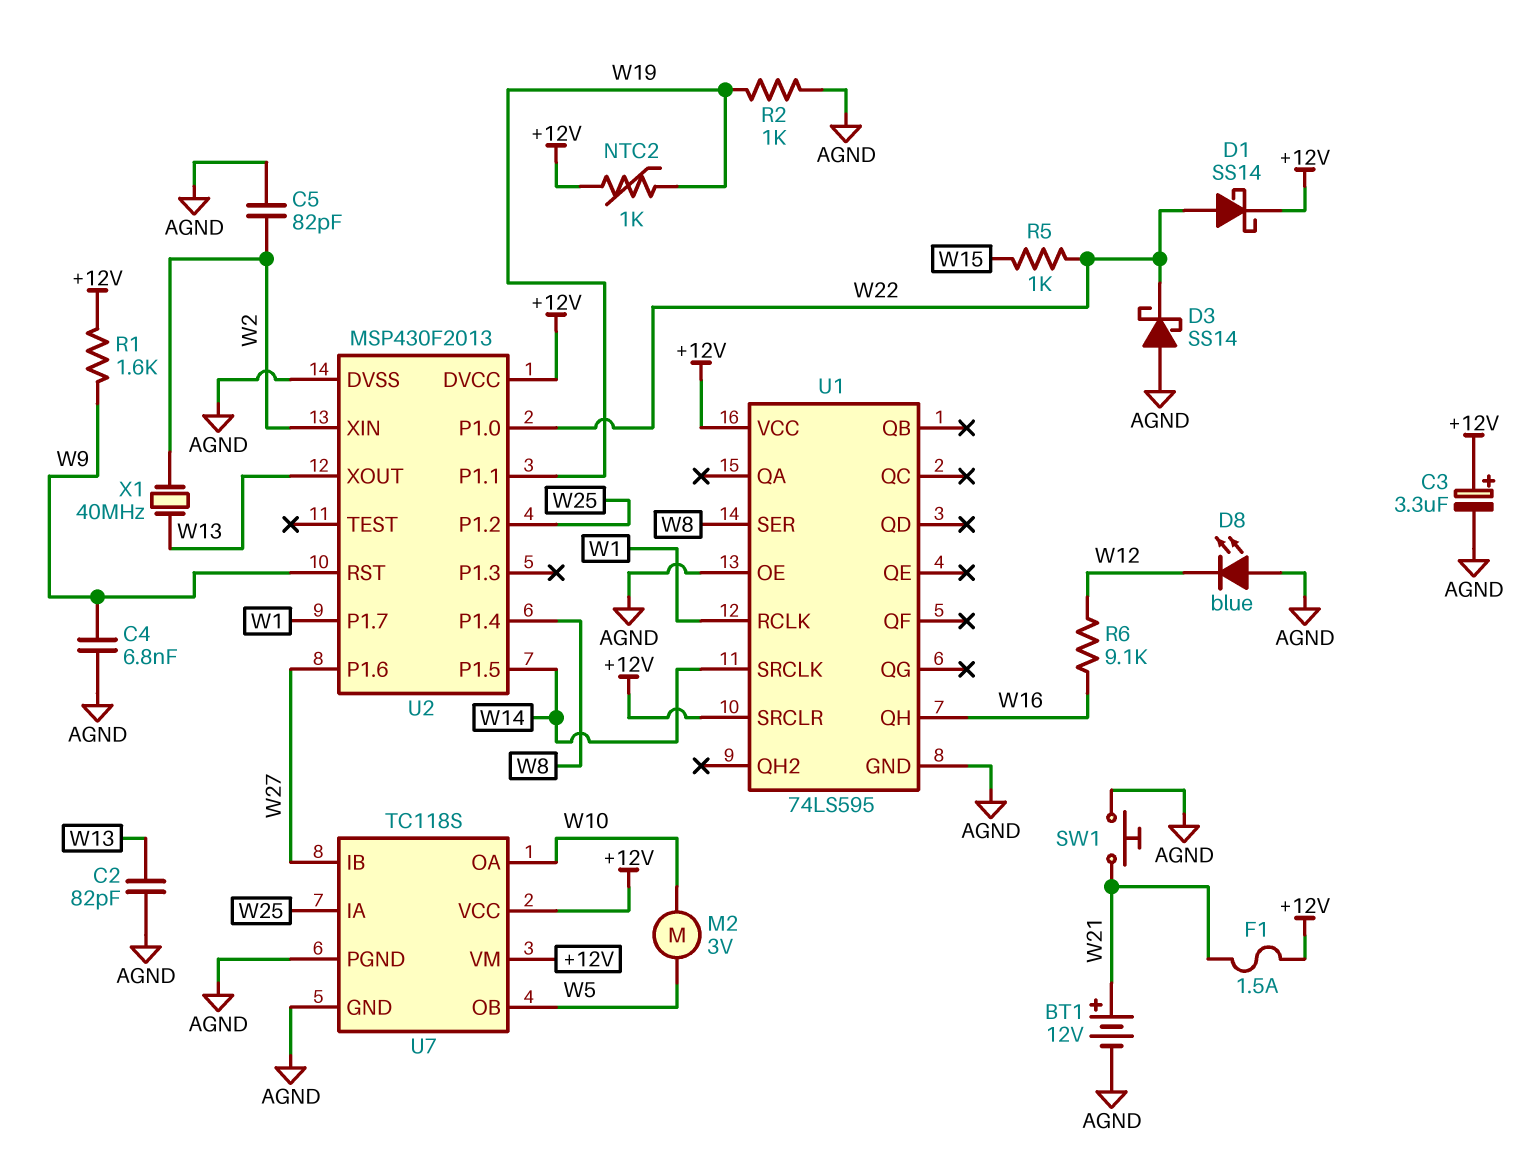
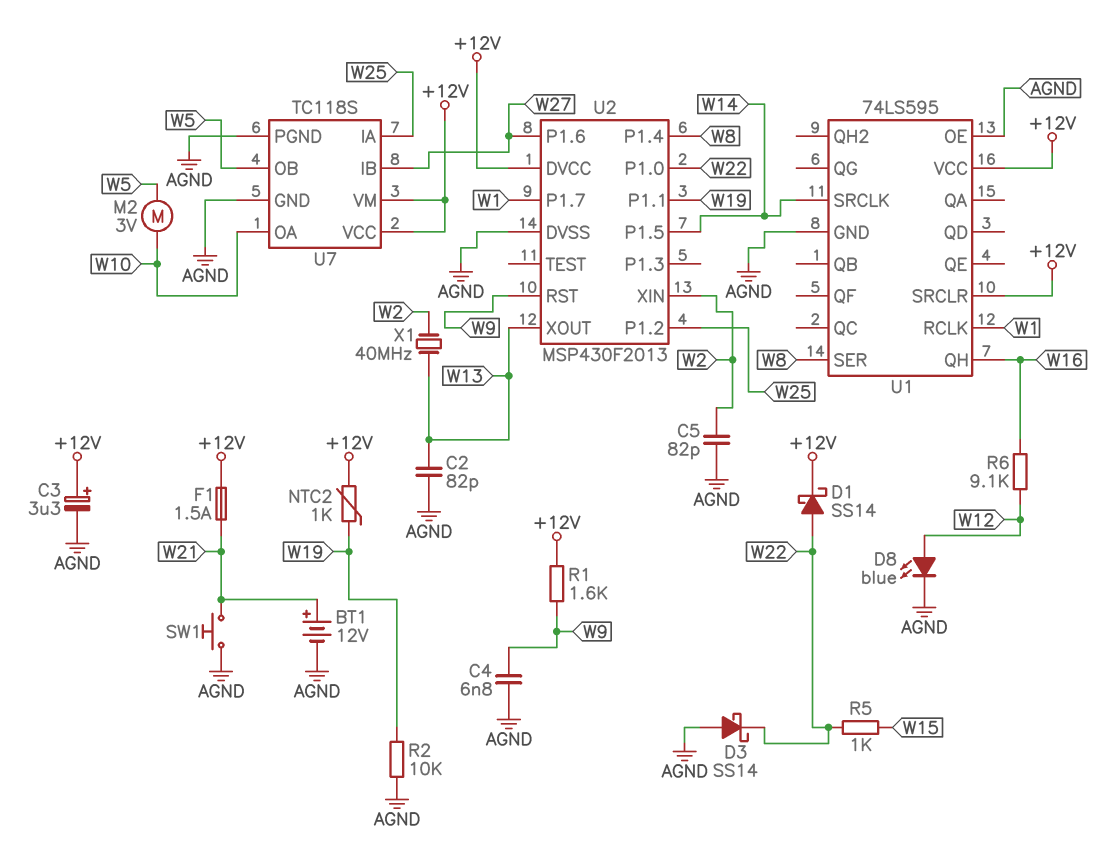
D8: LED blue (A AGND, K W12) -> LED blue (A W12, K AGND)
R2: 1k (AGND, W19) -> 10k (AGND, W19)

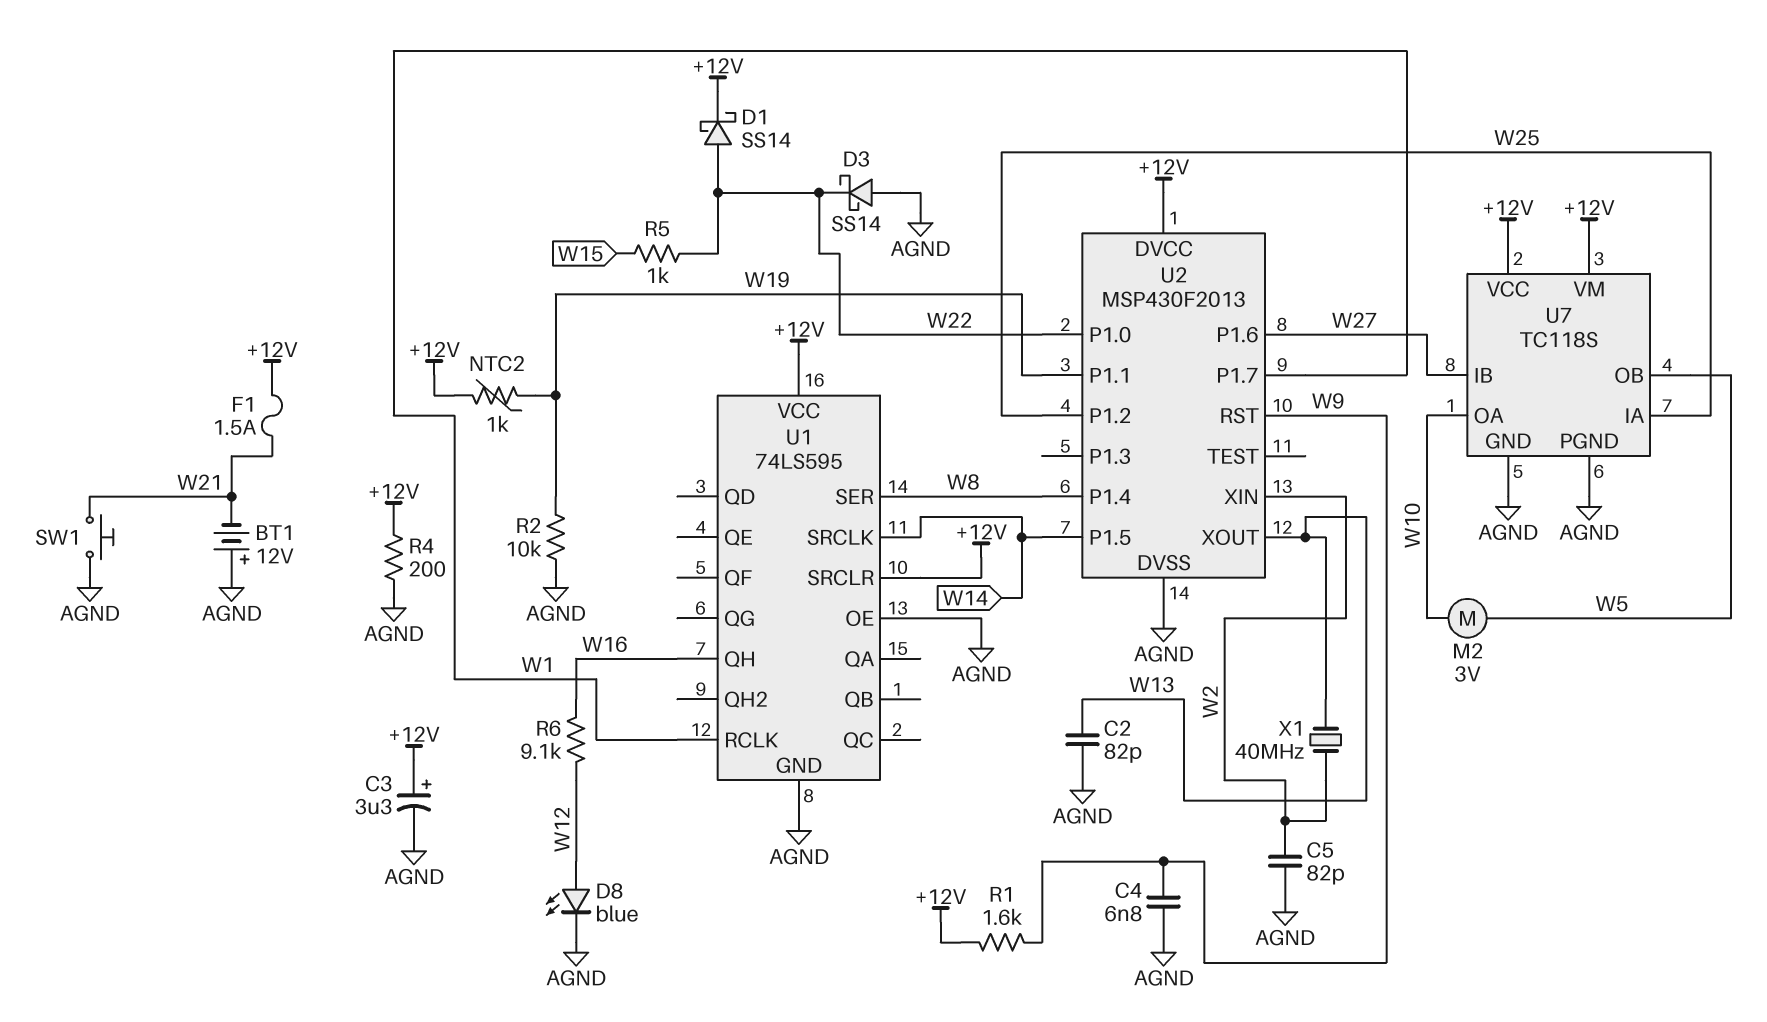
BT1: 12V (plus W21, minus AGND) -> 12V (plus AGND, minus W21)
R4: none -> 200 (+12V, AGND)

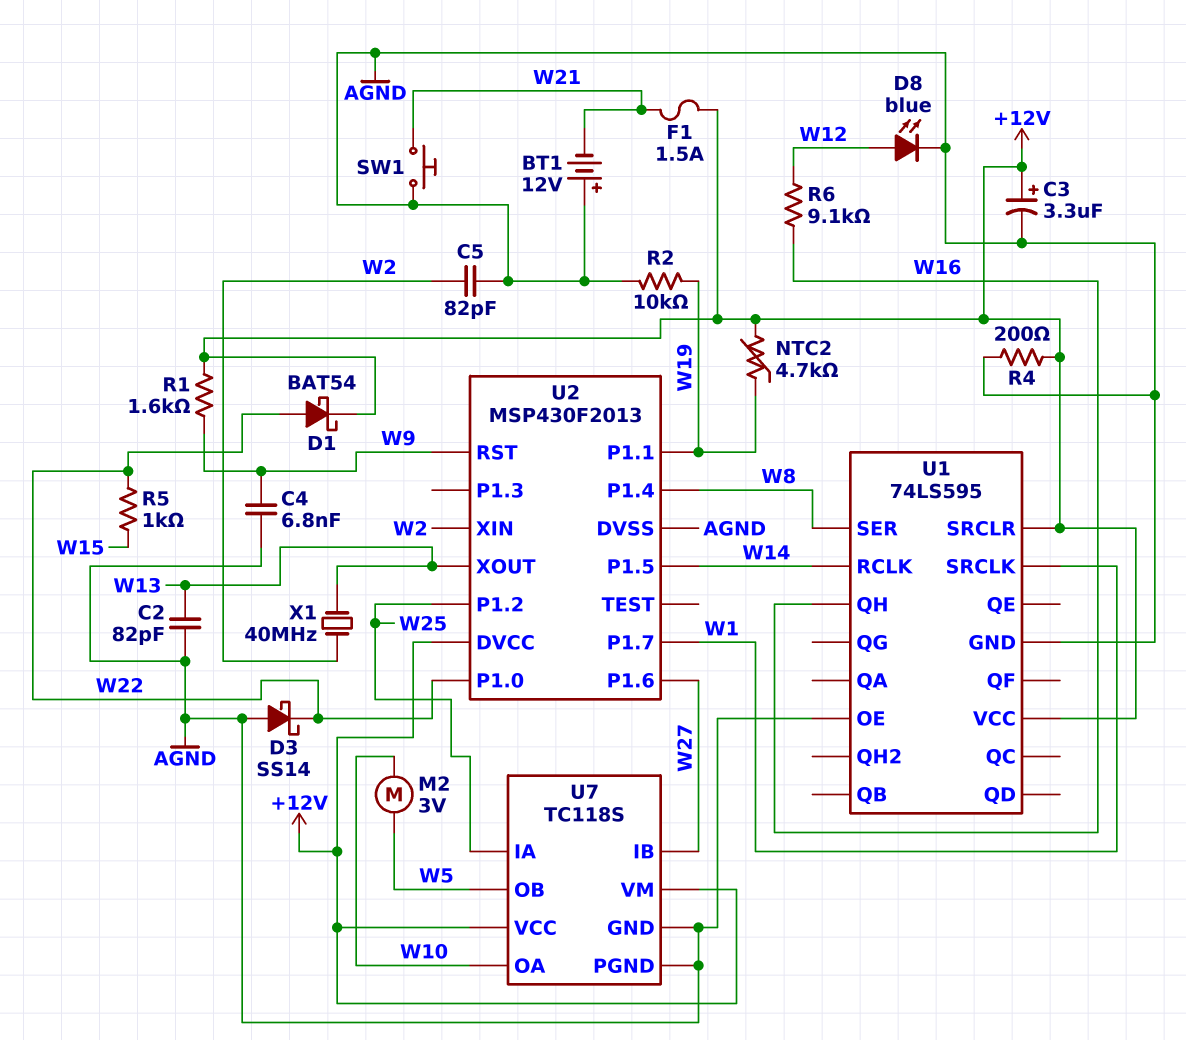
D1: schottky SS14 (A W22, K +12V) -> schottky BAT54 (A W22, K +12V)
NTC2: 1k (+12V, W19) -> 4.7k (+12V, W19)
U1 pin RCLK: W1 -> W14
U1 pin SRCLK: W14 -> W1

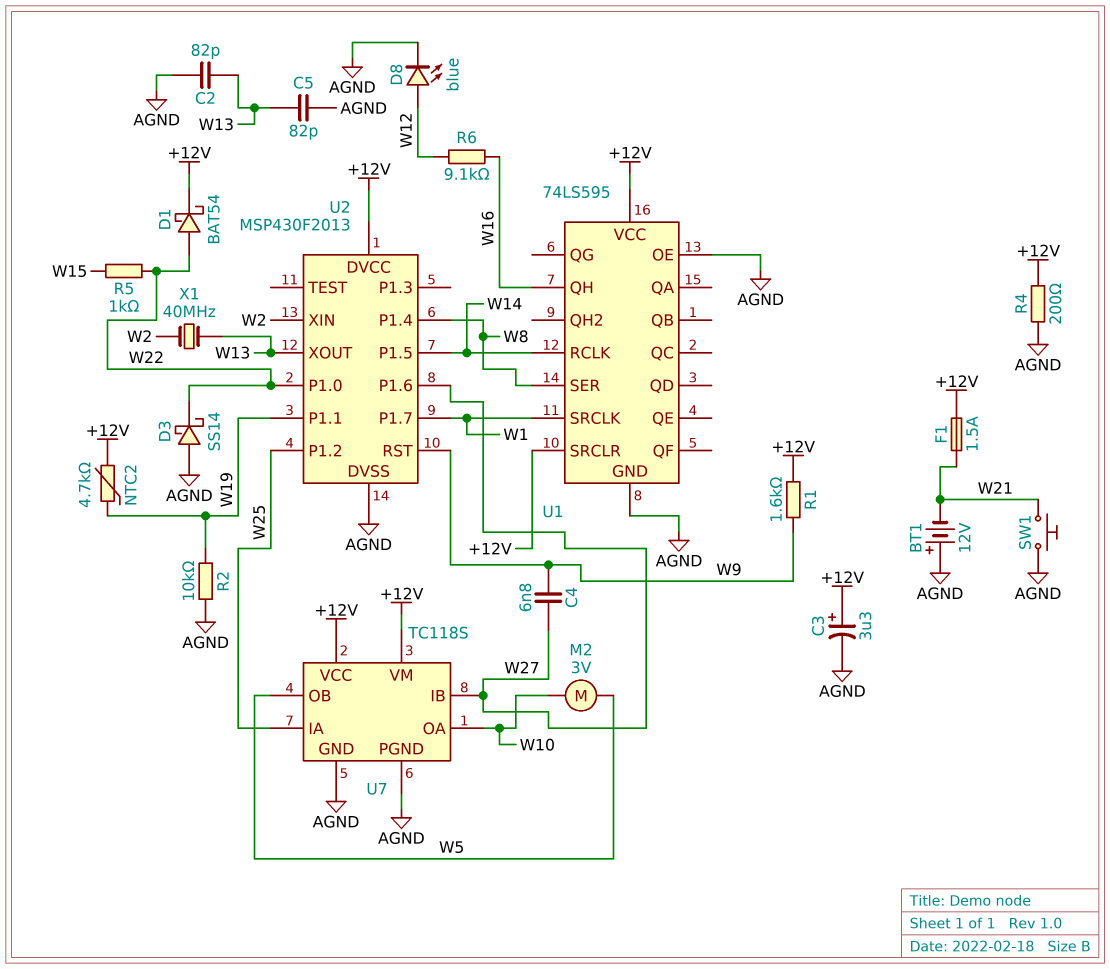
C4: 6.8nF (AGND, W9) -> 6.8nF (W9, W27)
C5: 82pF (AGND, W2) -> 82pF (AGND, W13)

